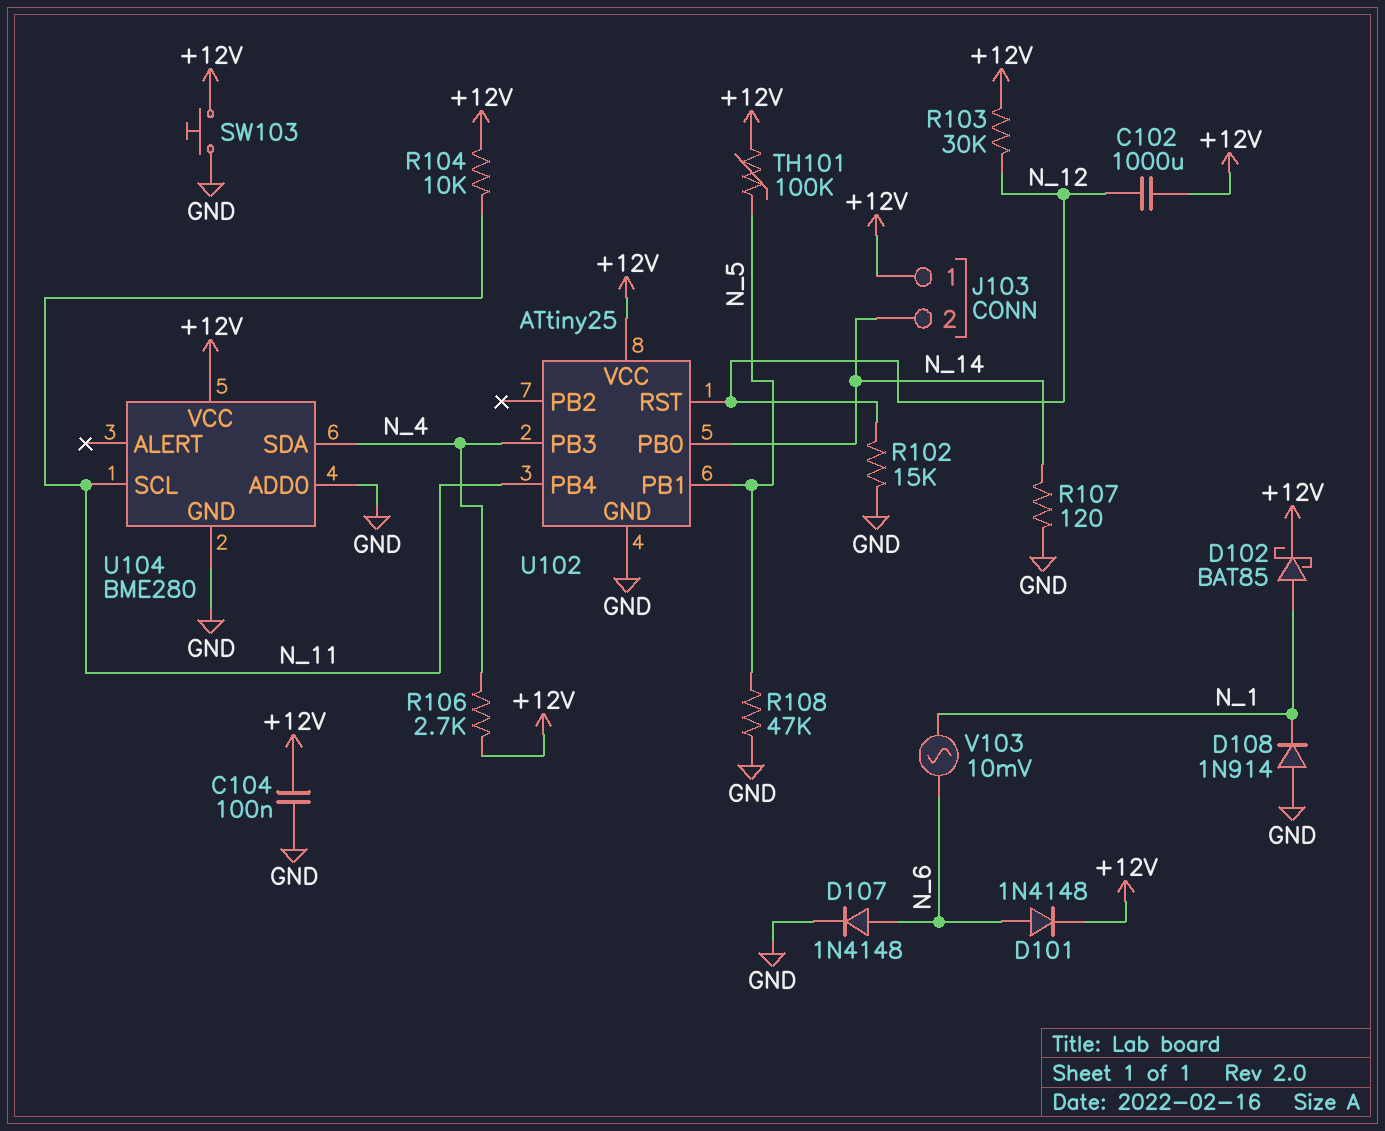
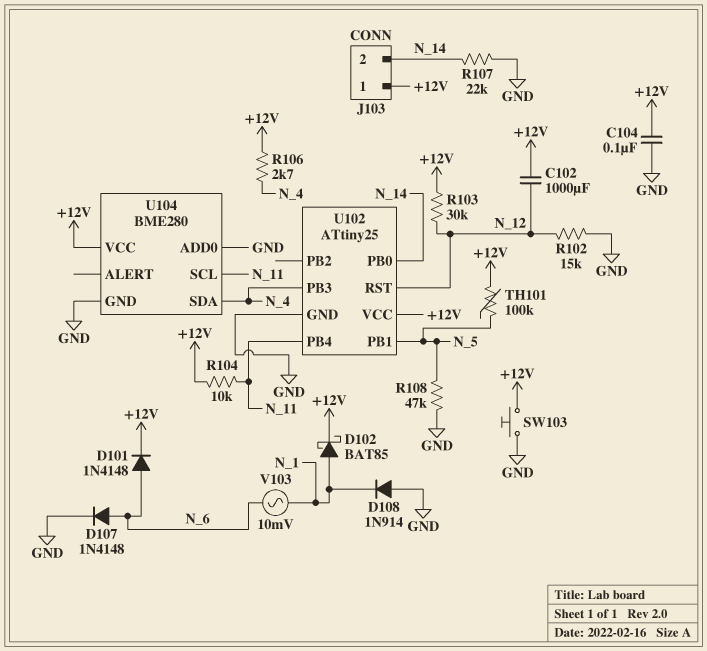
R107: 120 (GND, N_14) -> 22k (GND, N_14)

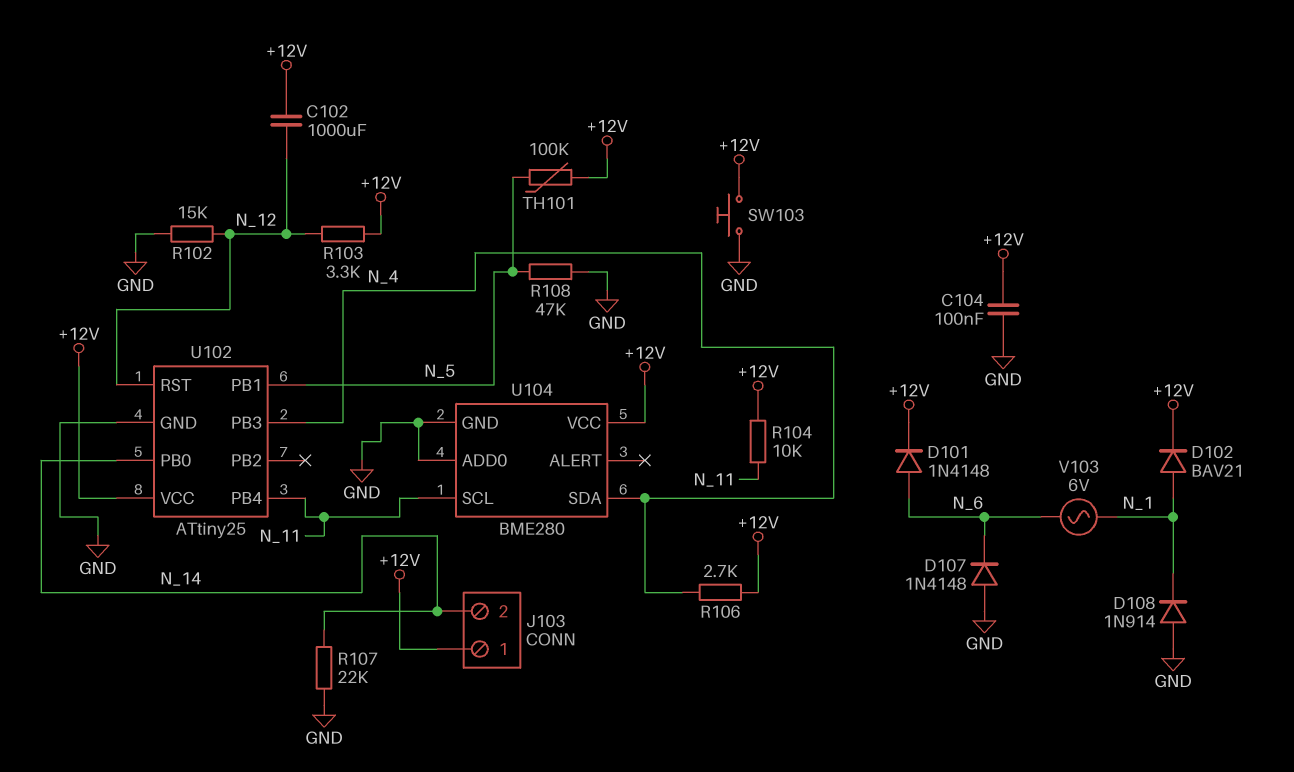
D102: schottky BAT85 (A N_1, K +12V) -> diode BAV21 (A N_1, K +12V)
D107: diode 1N4148 (A N_6, K GND) -> diode 1N4148 (A GND, K N_6)
R103: 30k (+12V, N_12) -> 3.3k (+12V, N_12)
V103: AC 10mV (N_1, N_6) -> AC 6V (N_1, N_6)

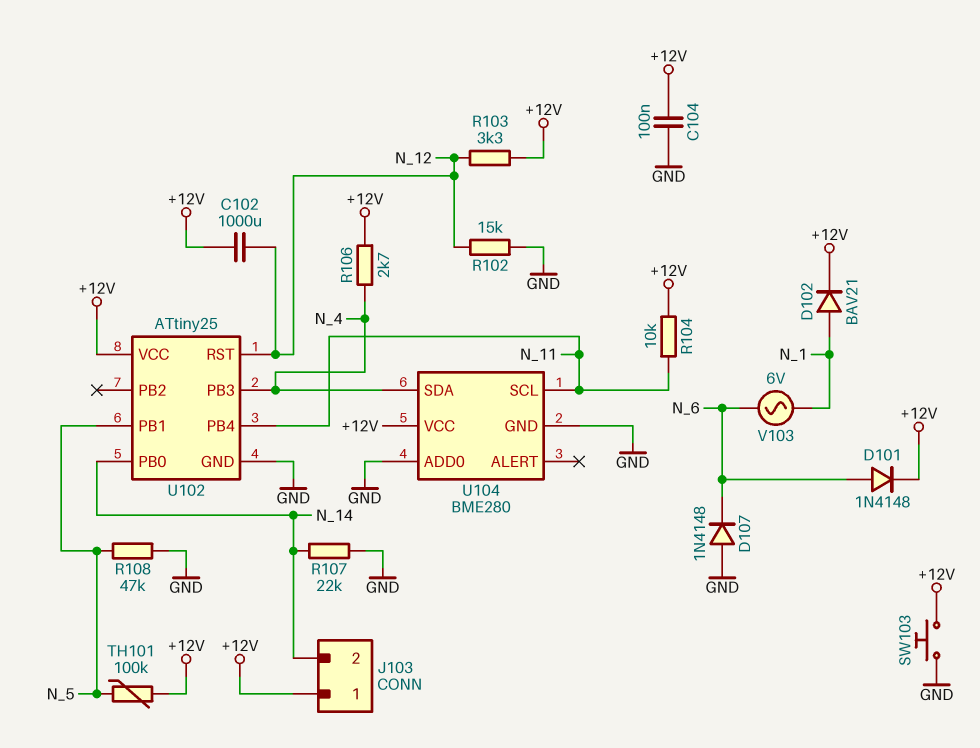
D108: diode 1N914 (A GND, K N_1) -> none

